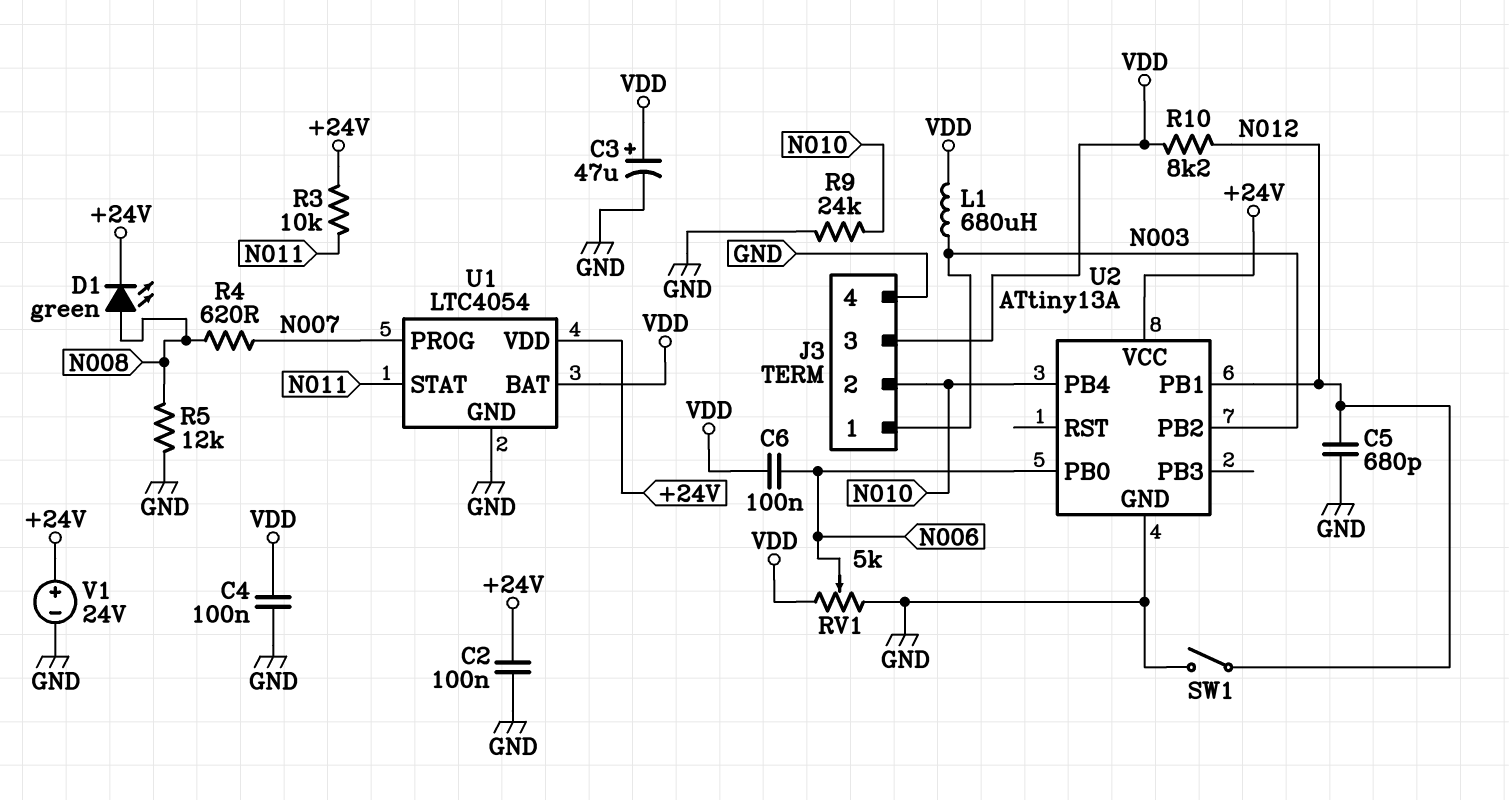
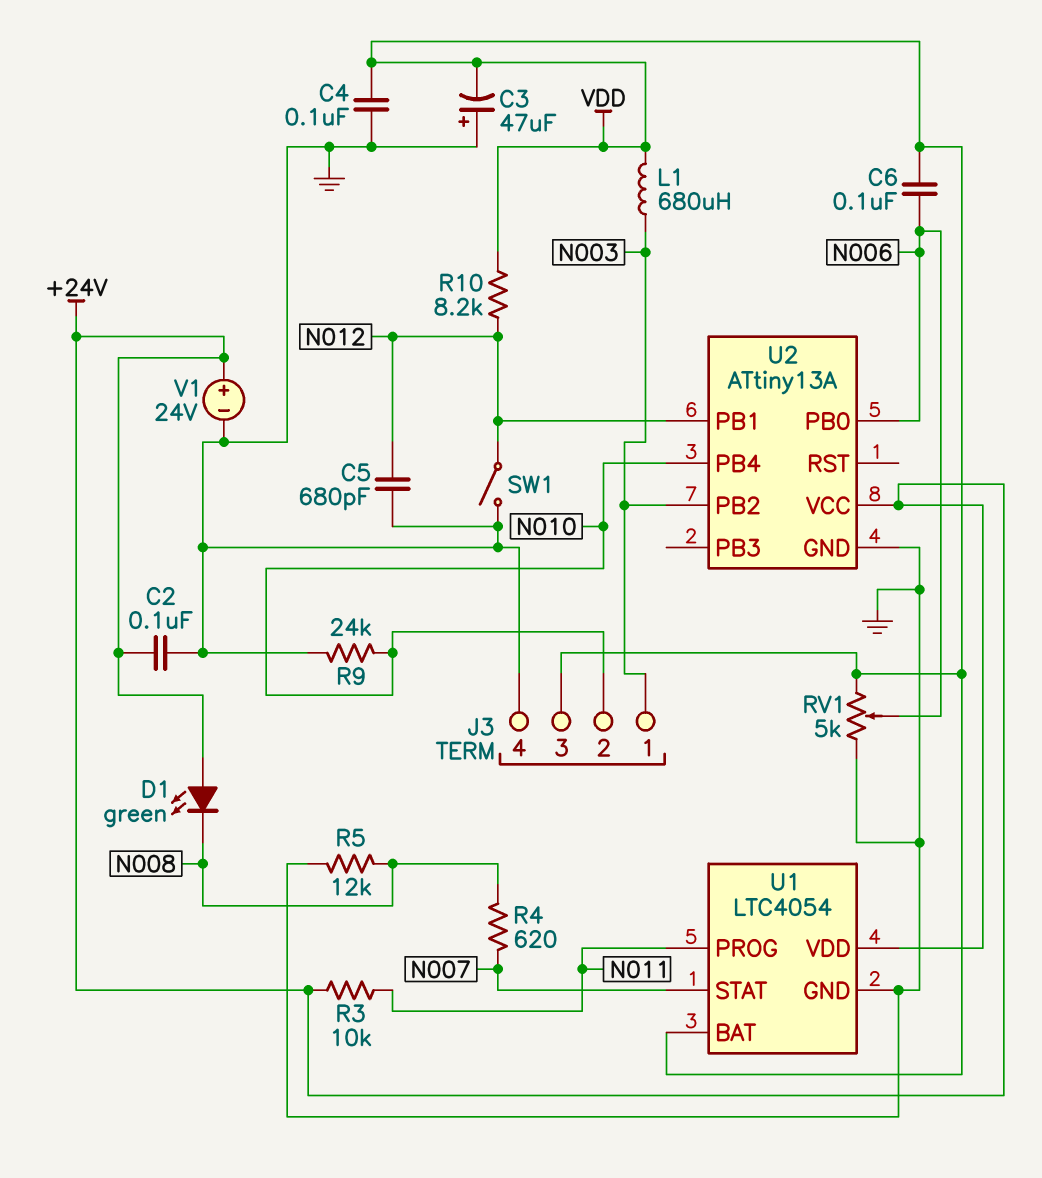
C3: 47uF (plus VDD, minus GND) -> 47uF (plus GND, minus VDD)
D1: LED green (A N008, K +24V) -> LED green (A +24V, K N008)
U1 pin PROG: N007 -> N011
U1 pin STAT: N011 -> N007

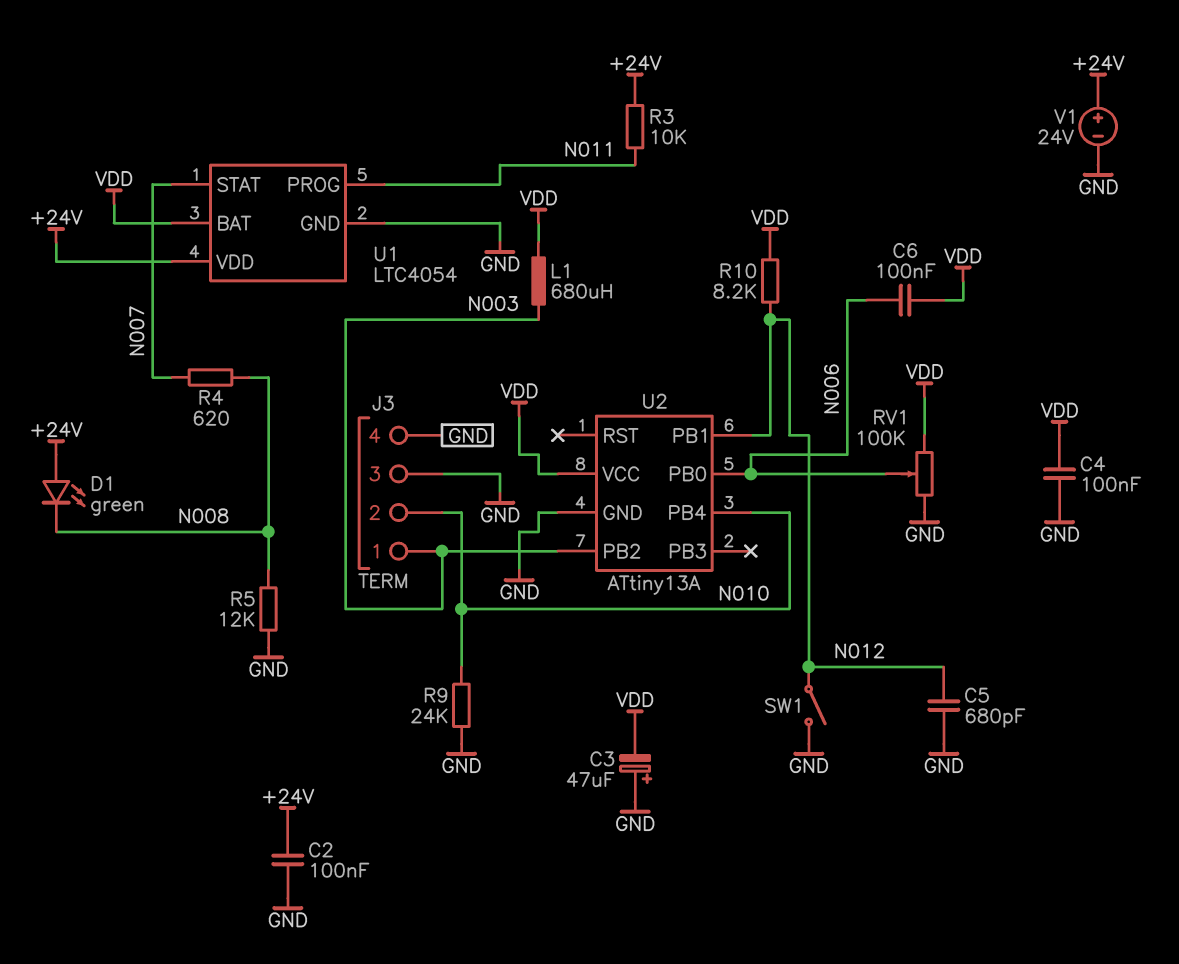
J3 pin 3: VDD -> GND
RV1: 5k (GND, VDD, wiper N006) -> 100k (GND, VDD, wiper N006)
U2 pin VCC: +24V -> VDD

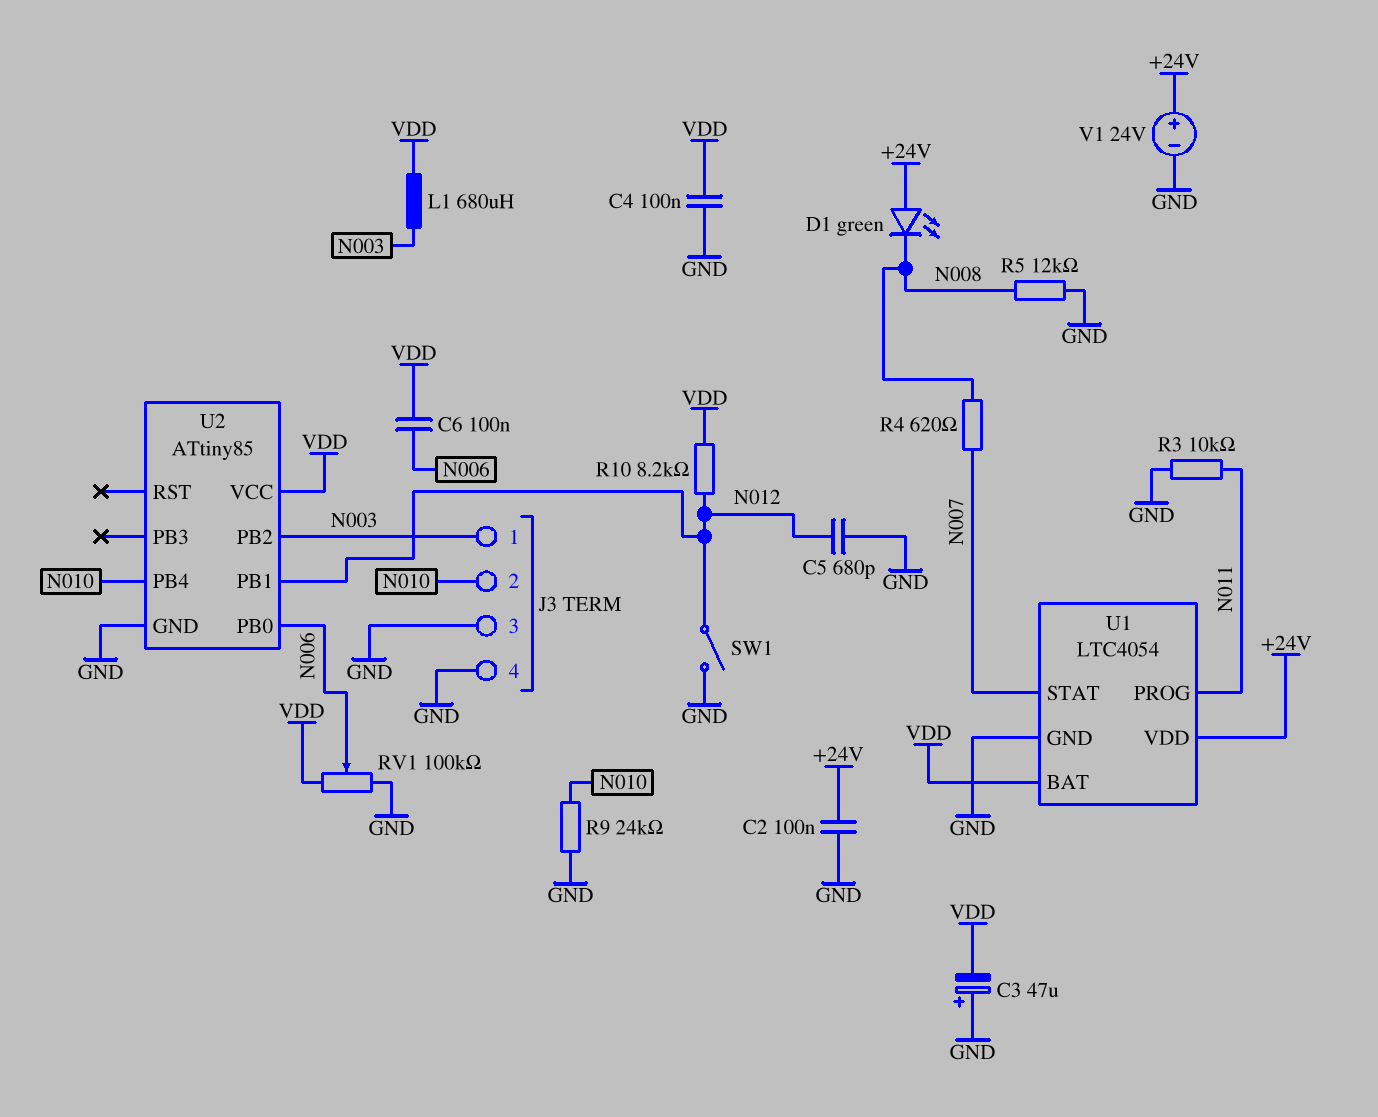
R3: 10k (+24V, N011) -> 10k (GND, N011)
U2: ATtiny13A -> ATtiny85

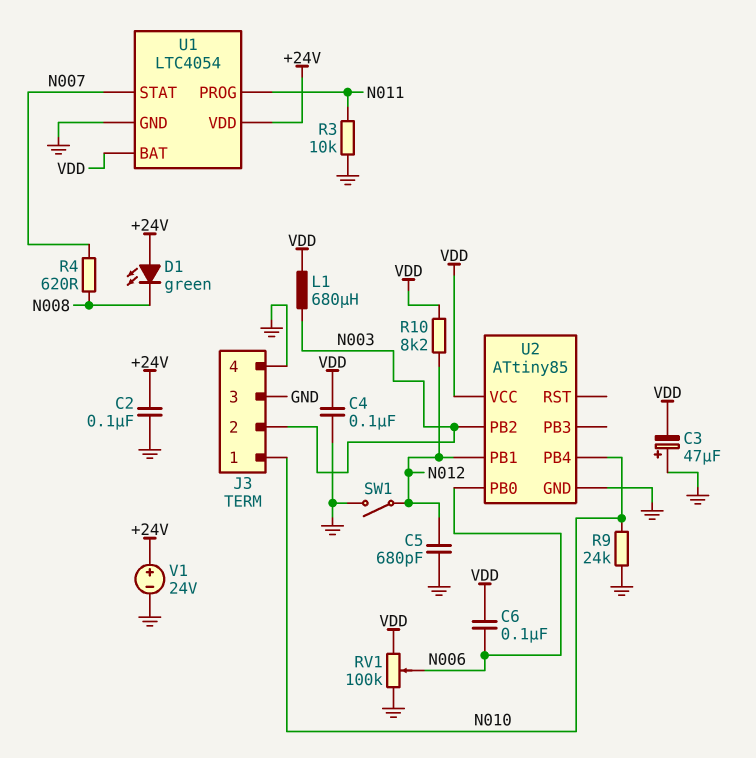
J3 pin 1: N003 -> N010
J3 pin 2: N010 -> N003
R5: 12k (GND, N008) -> none

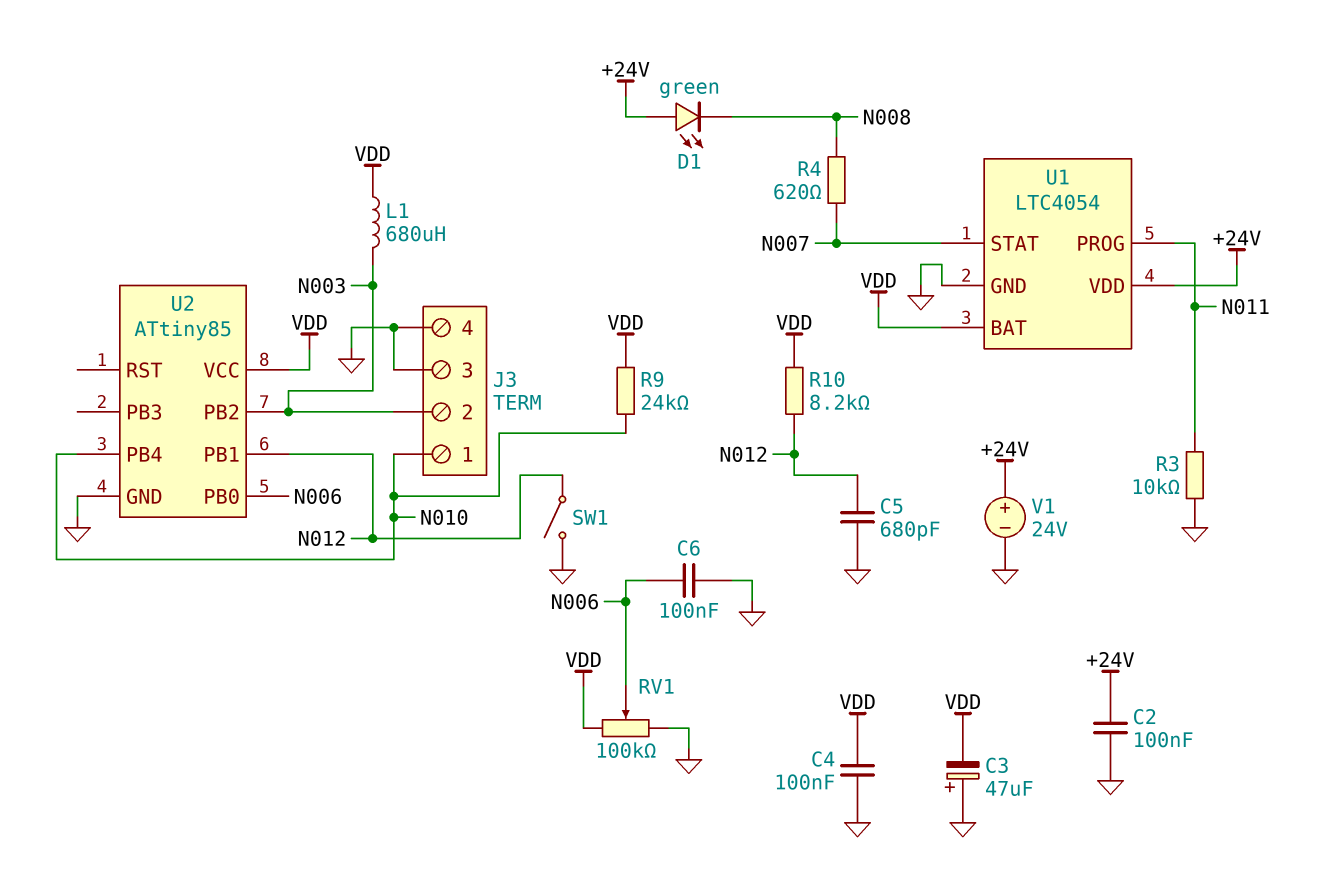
C6: 100nF (N006, VDD) -> 100nF (GND, N006)
R9: 24k (GND, N010) -> 24k (N010, VDD)

